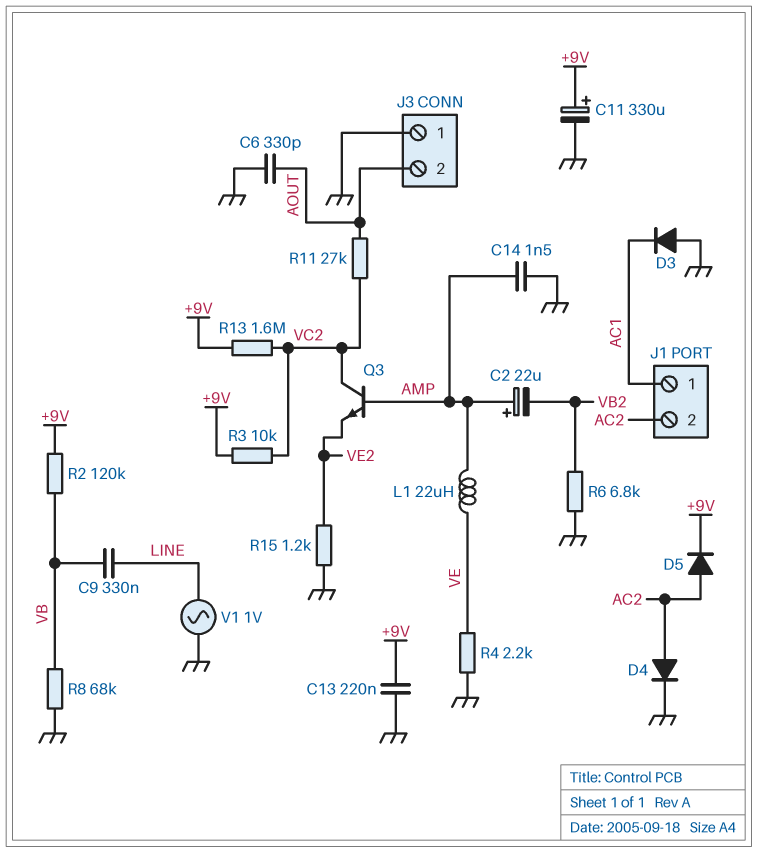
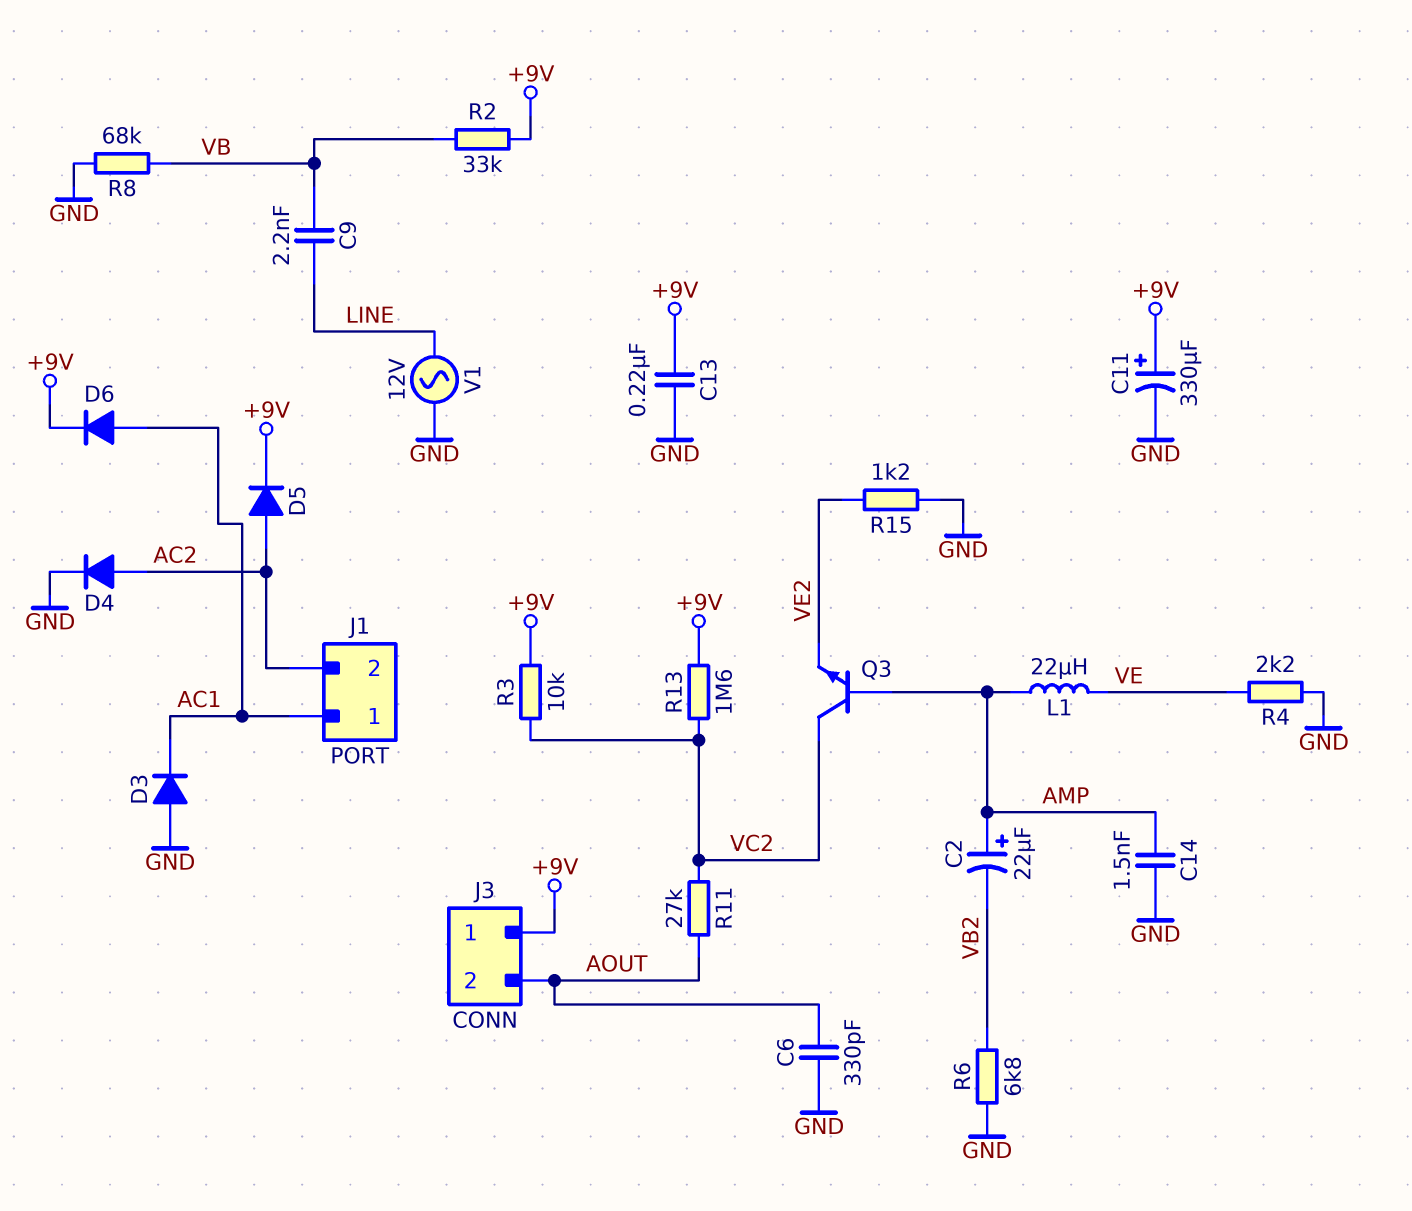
C9: 330nF (LINE, VB) -> 2.2nF (LINE, VB)
D6: none -> diode (A AC1, K +9V)
J3 pin 1: GND -> +9V
R2: 120k (+9V, VB) -> 33k (+9V, VB)
V1: AC 1V (GND, LINE) -> AC 12V (GND, LINE)

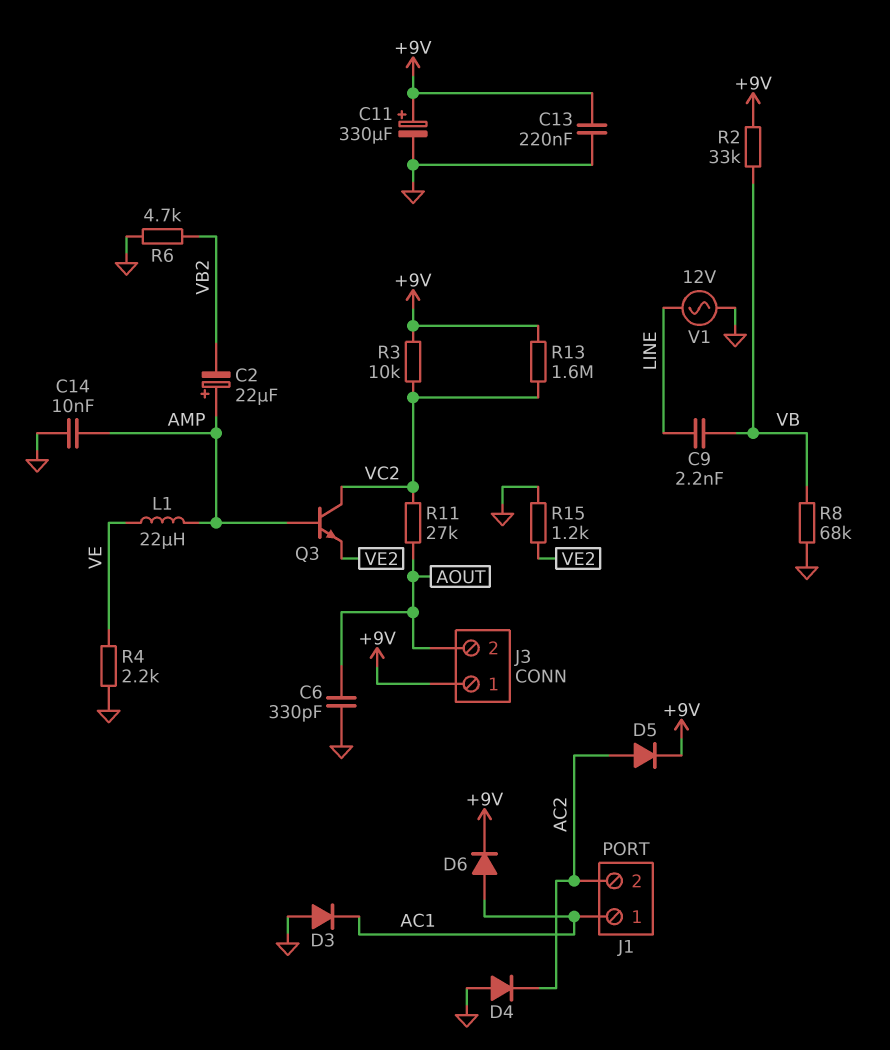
C14: 1.5nF (AMP, GND) -> 10nF (AMP, GND)
D4: diode (A AC2, K GND) -> diode (A GND, K AC2)
R6: 6.8k (GND, VB2) -> 4.7k (GND, VB2)

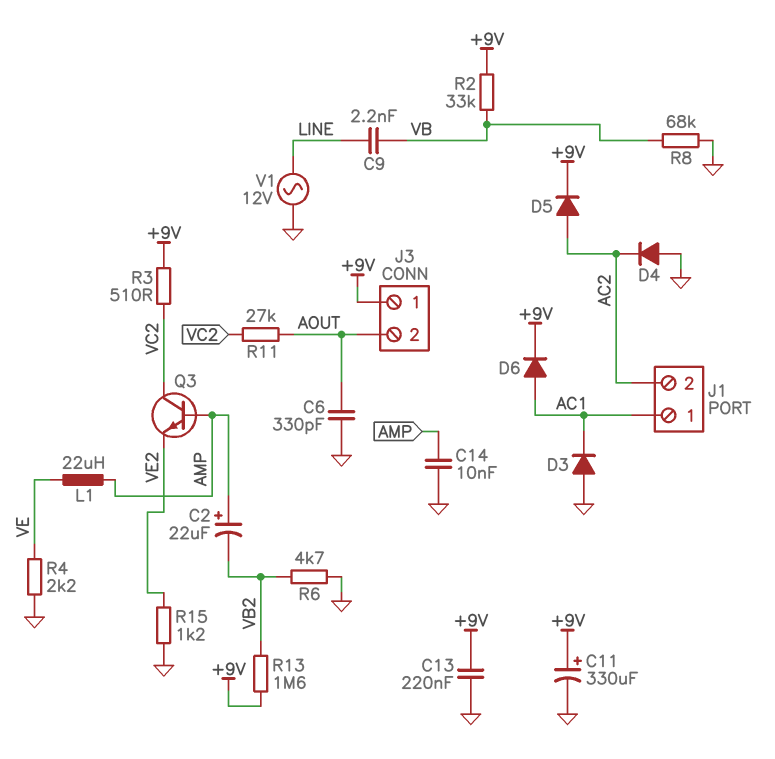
R3: 10k (+9V, VC2) -> 510 (+9V, VC2)
R13: 1.6M (+9V, VC2) -> 1.6M (+9V, VB2)

